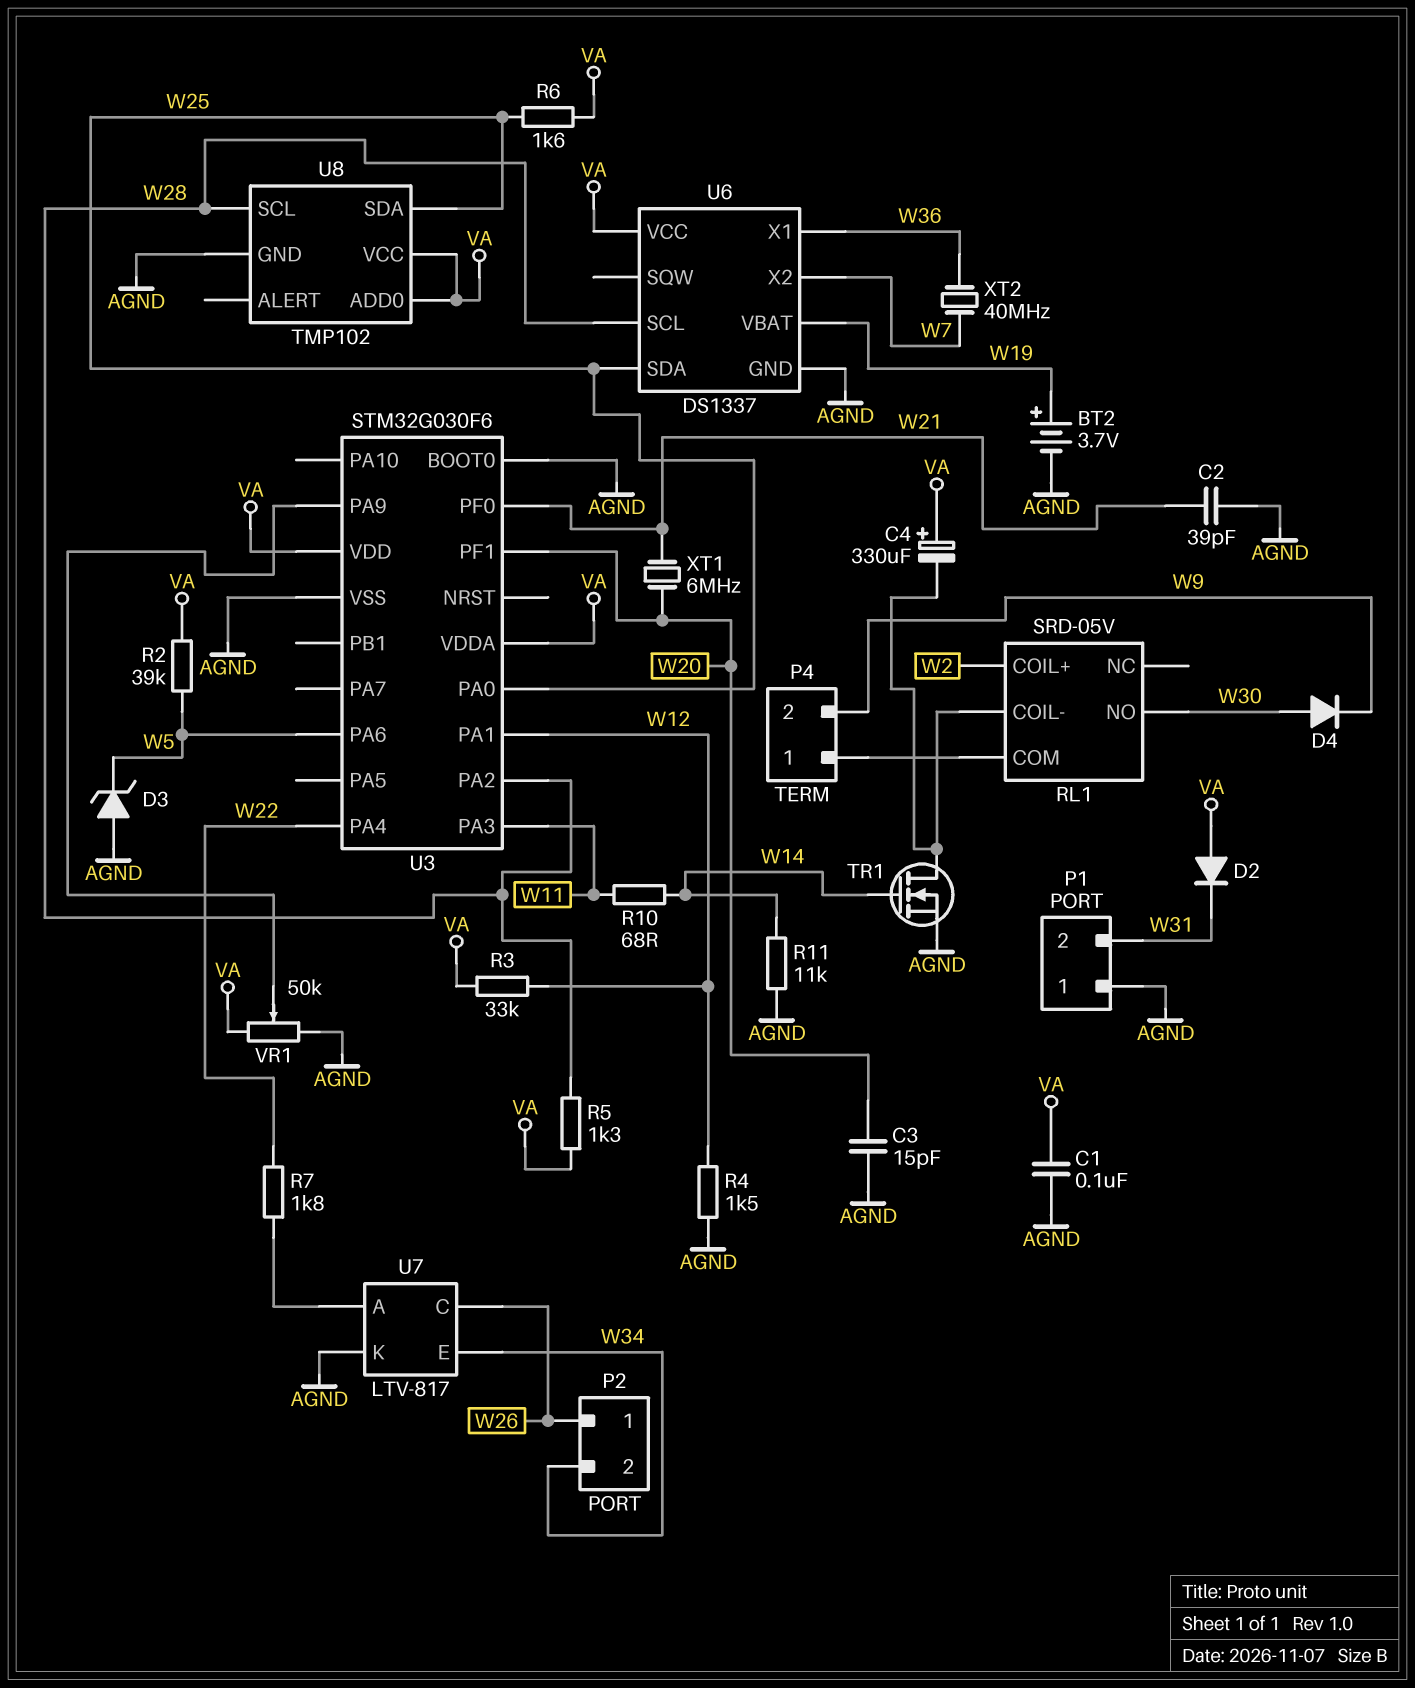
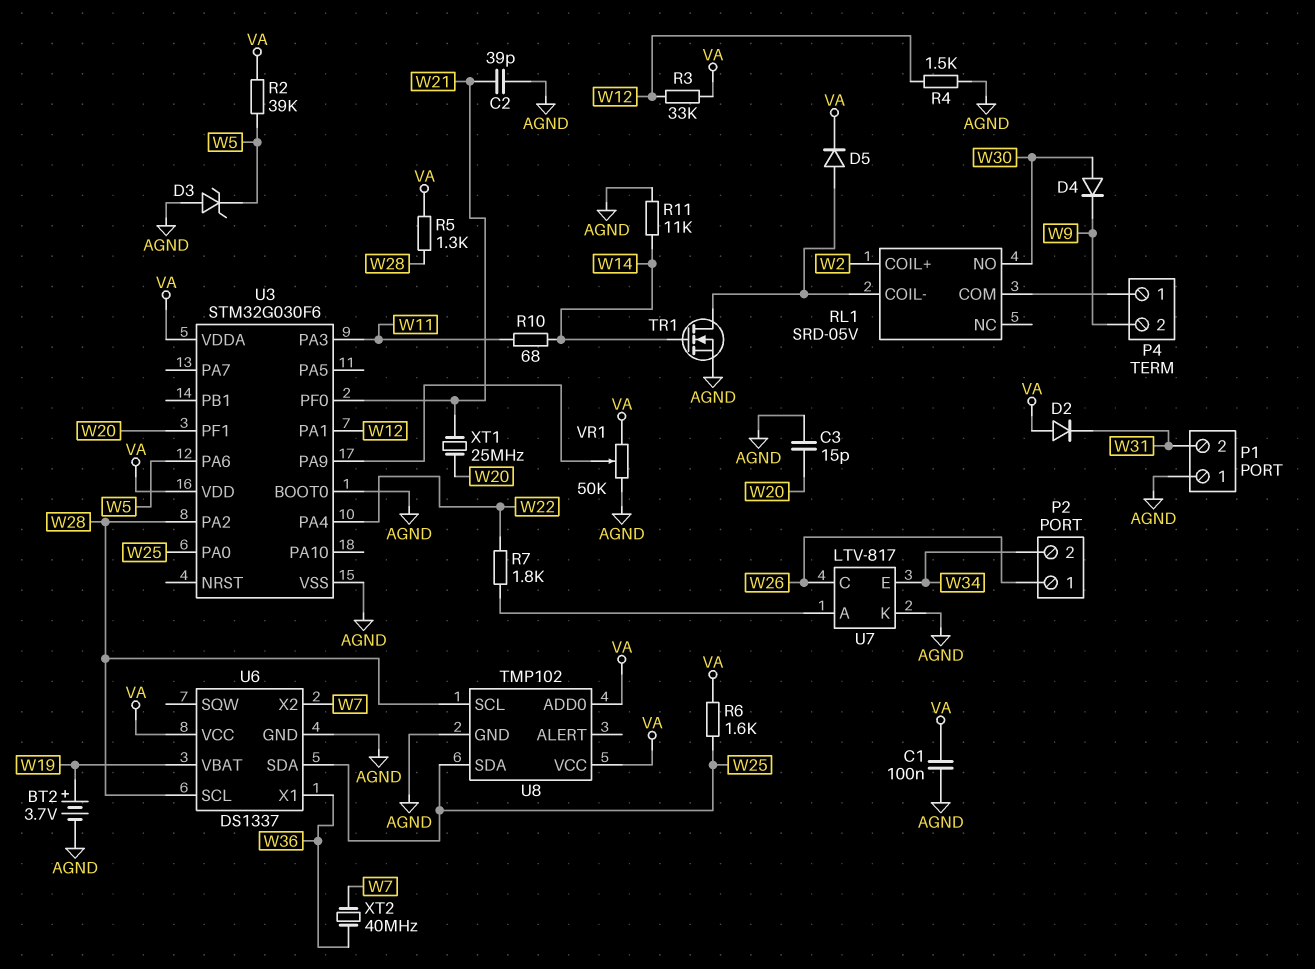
C4: 330uF (plus VA, minus RL1/COIL-) -> none
D5: none -> diode (A RL1/COIL-, K VA)
XT1: 6MHz (W20, W21) -> 25MHz (W20, W21)

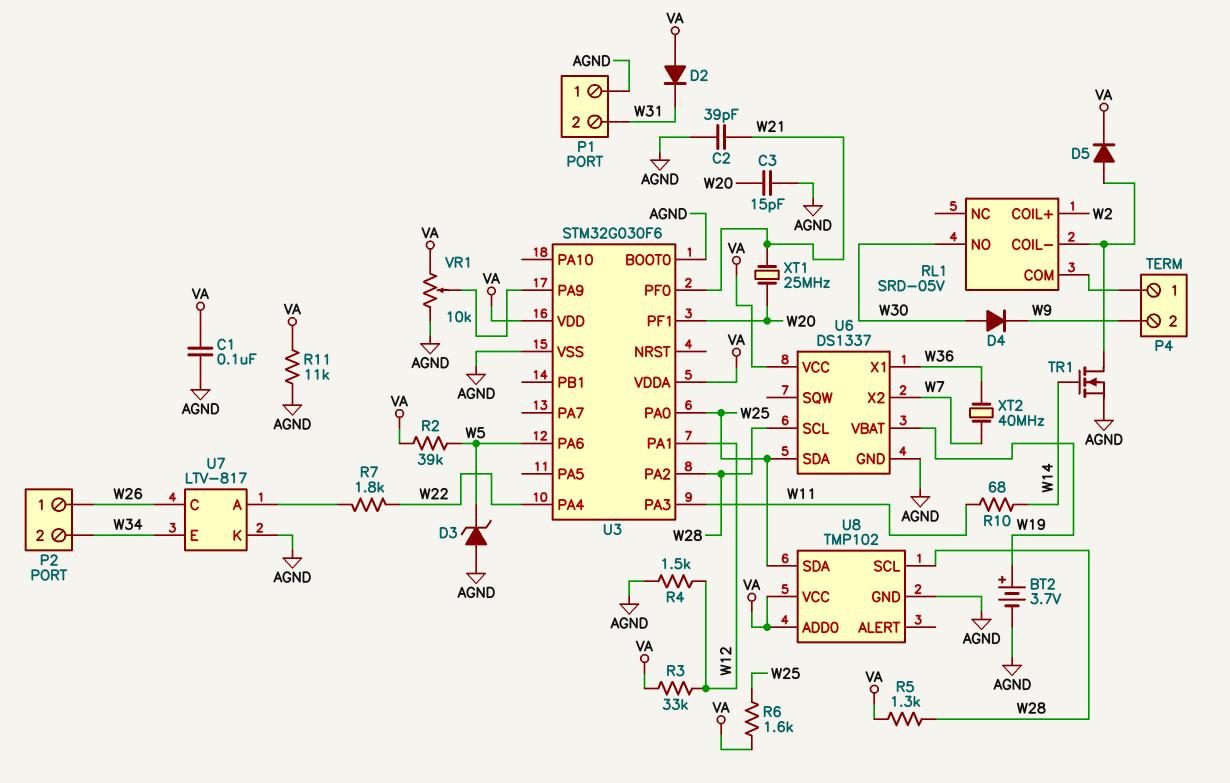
R11: 11k (AGND, W14) -> 11k (AGND, VA)
VR1: 50k (AGND, VA, wiper U3/PA9) -> 10k (AGND, VA, wiper U3/PA9)

